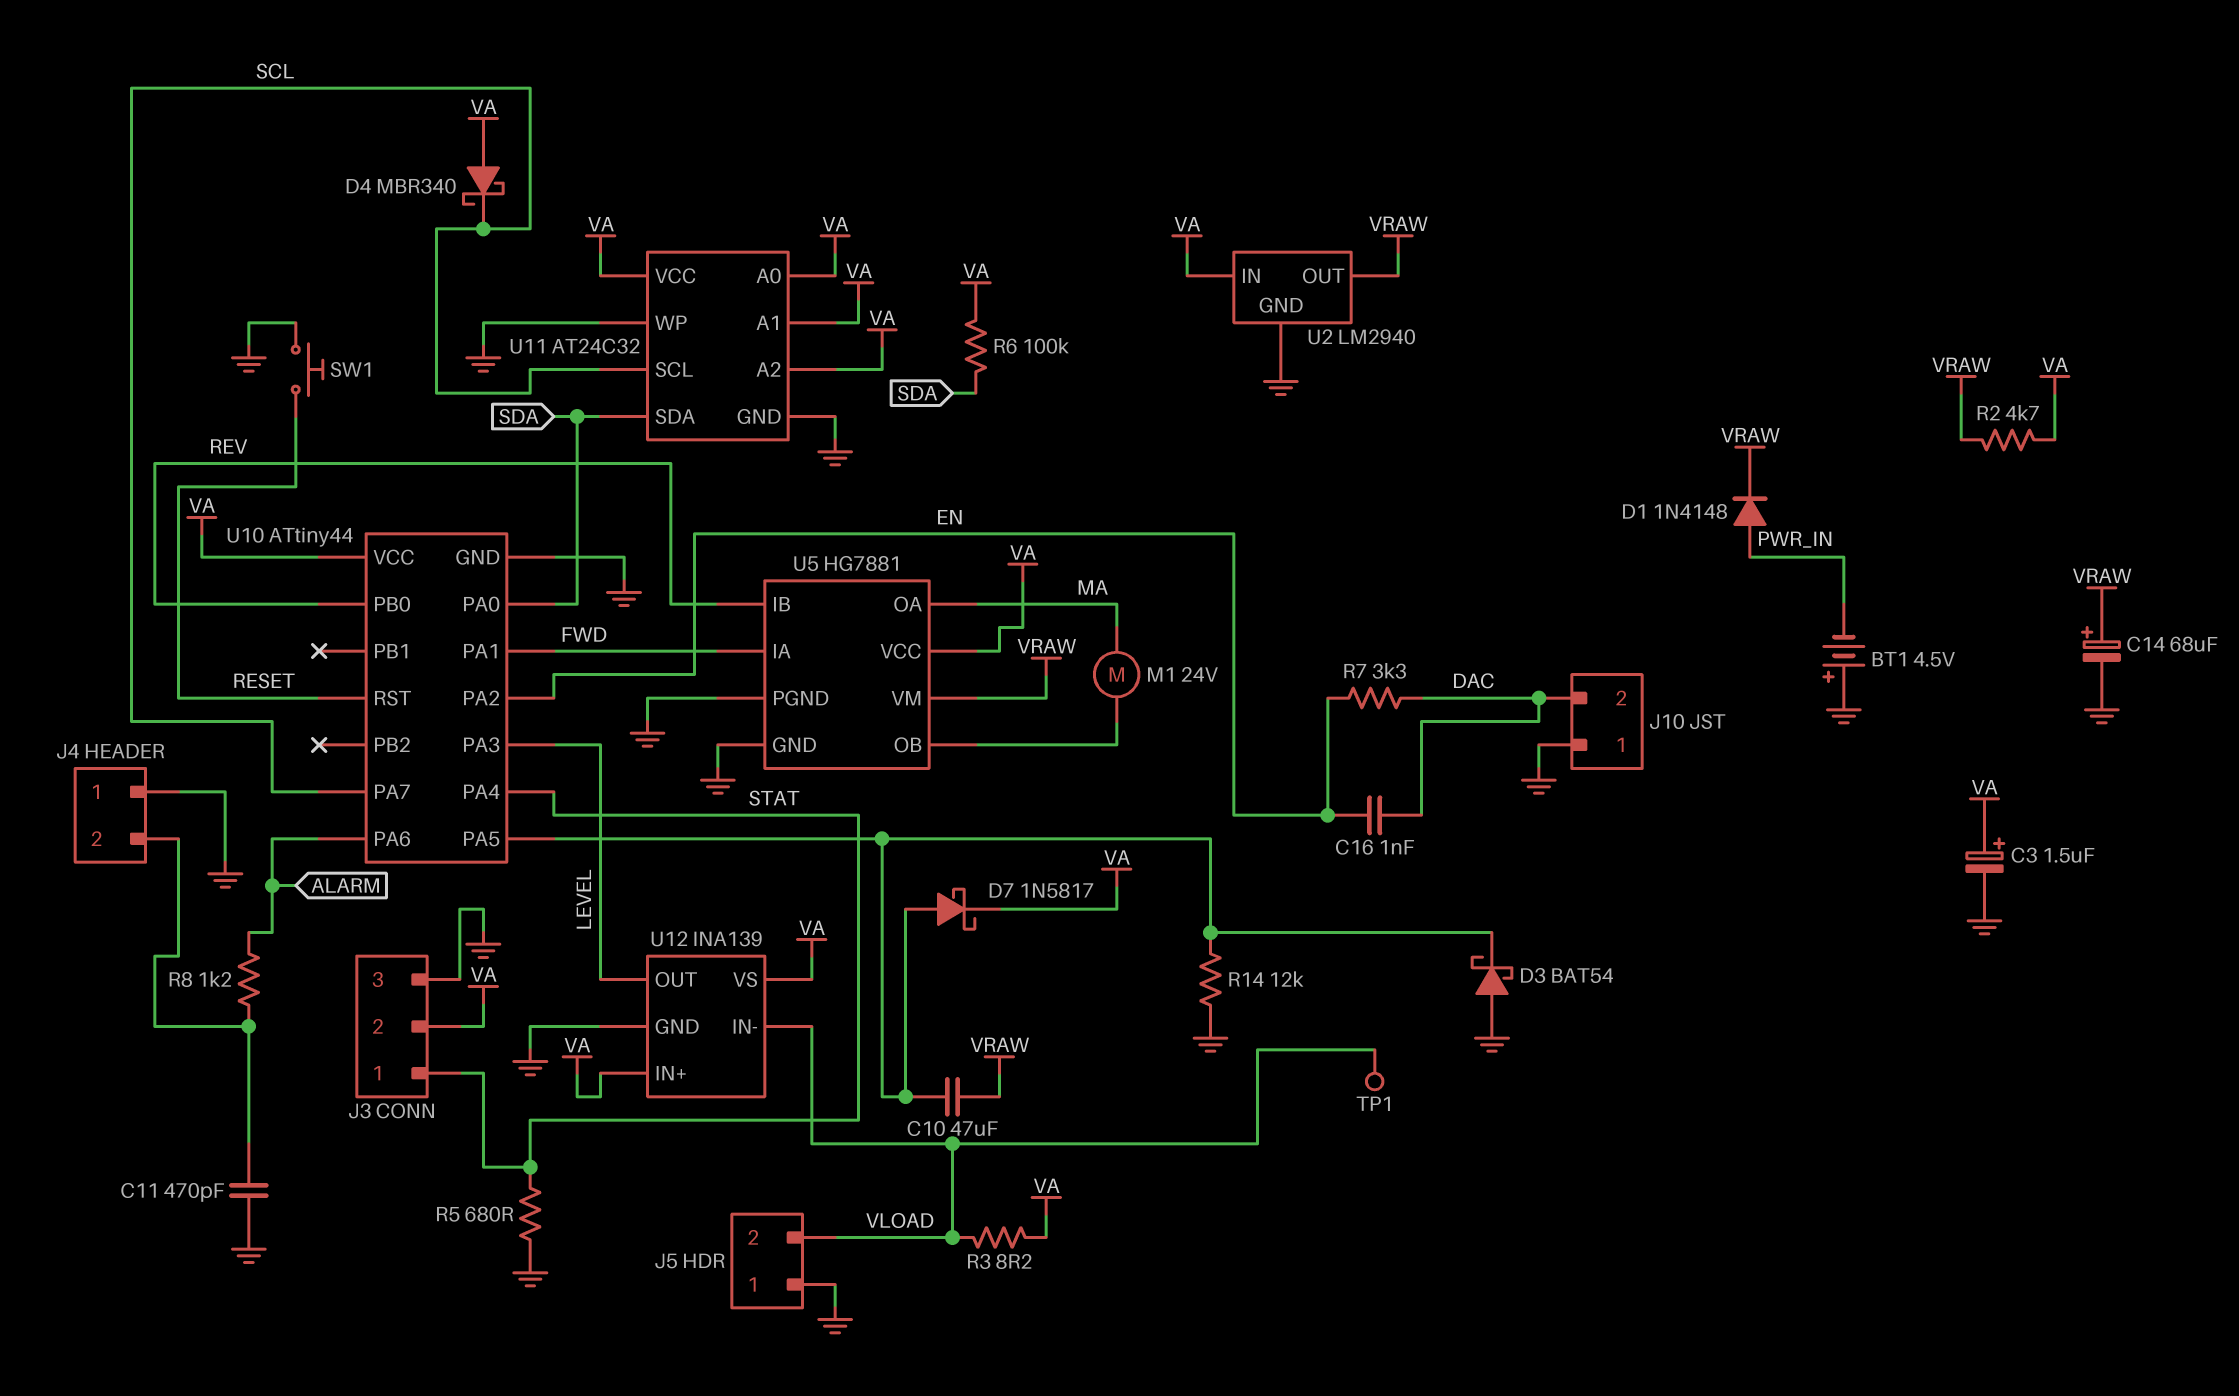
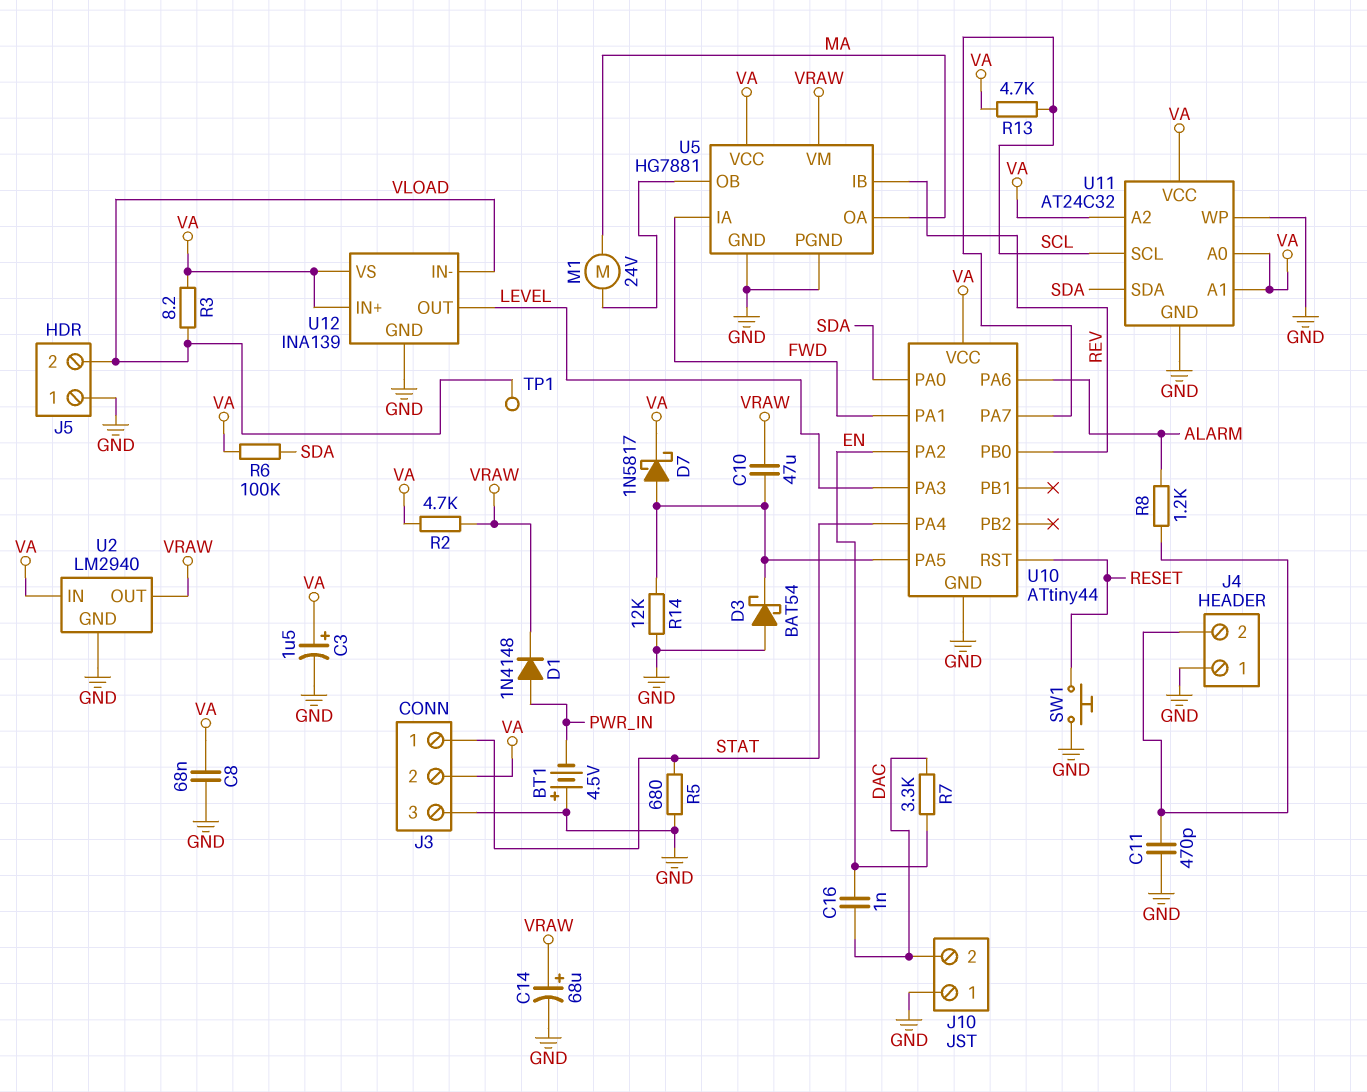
C8: none -> 68nF (GND, VA)
D4: schottky MBR340 (A VA, K SCL) -> none
R13: none -> 4.7k (SCL, VA)

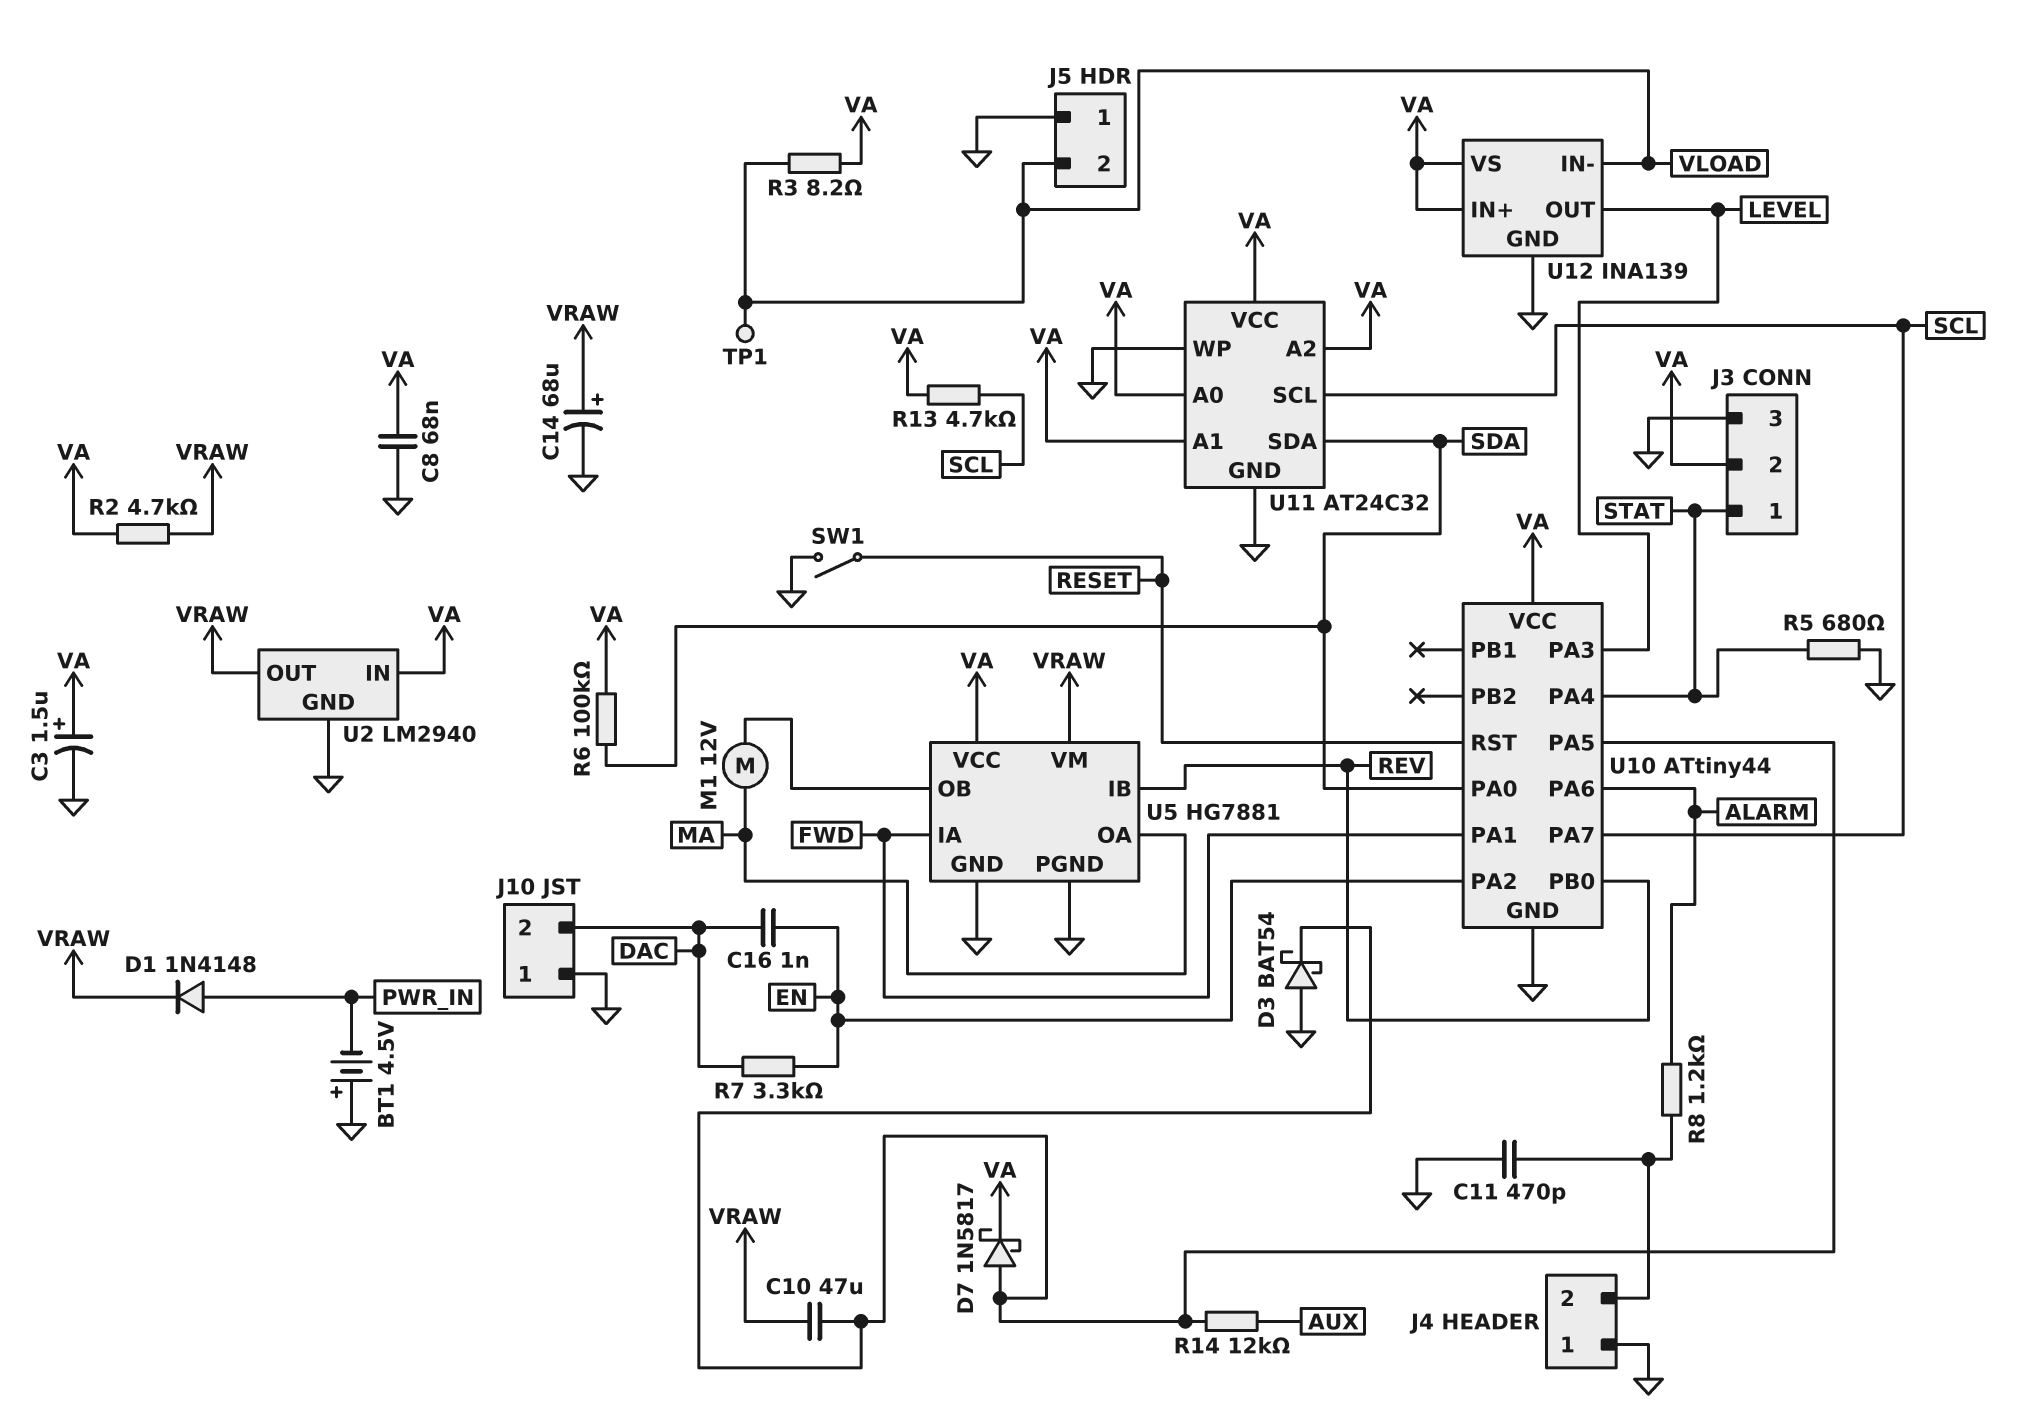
M1: motor 24V (MA, U5/OB) -> motor 12V (MA, U5/OB)
R14: 12k (GND, U10/PA5) -> 12k (AUX, U10/PA5)
SW1: button (GND, RESET) -> switch (GND, RESET)

